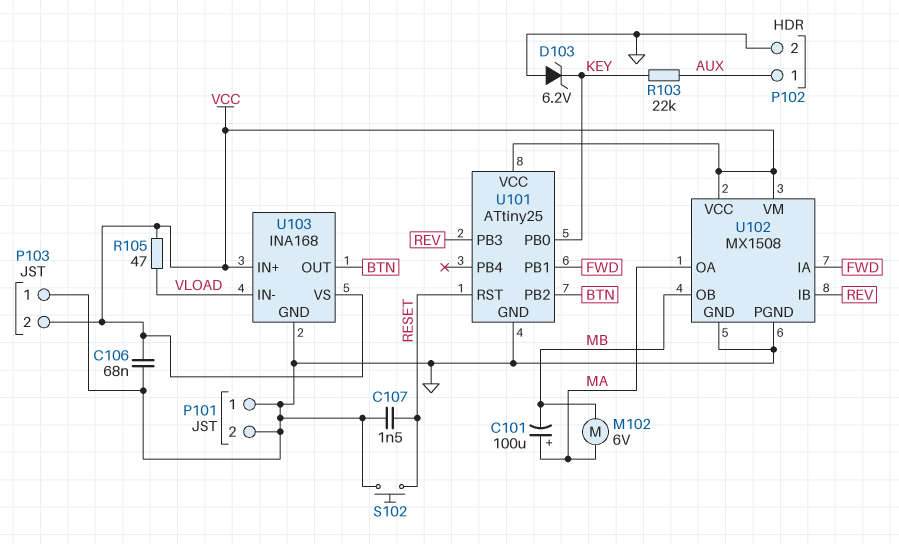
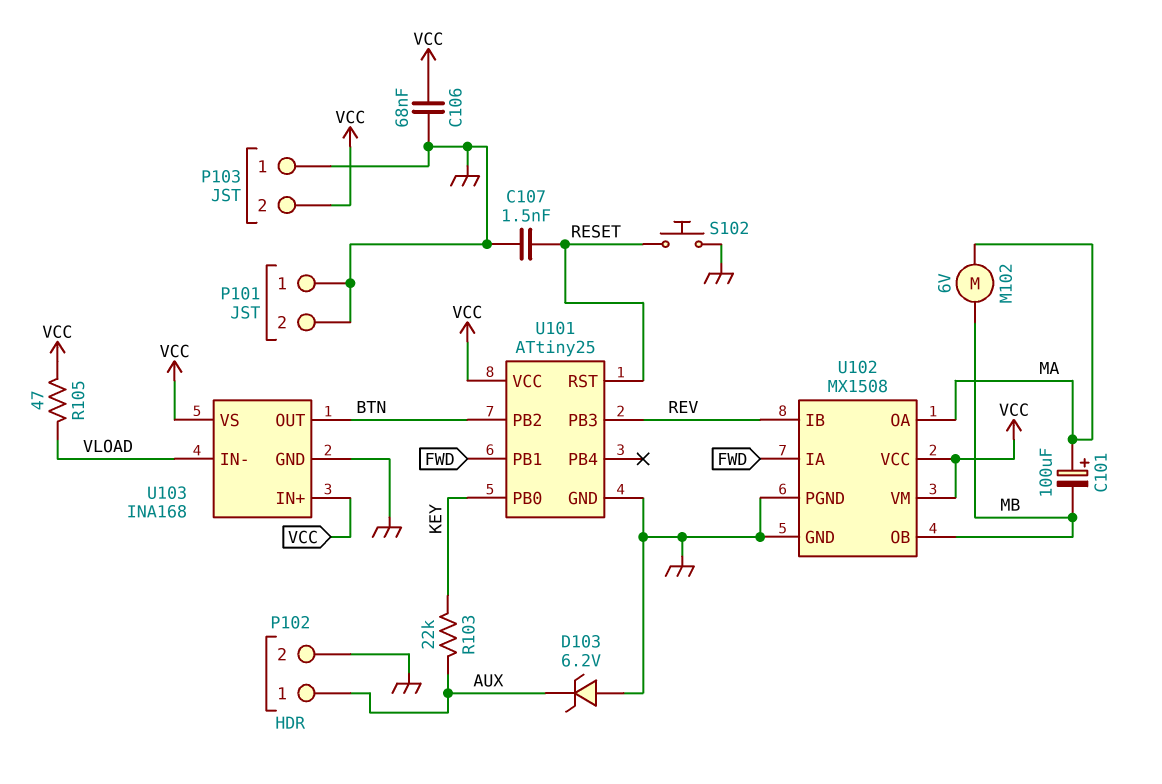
D103: zener 6.2V (A GND, K KEY) -> zener 6.2V (A GND, K AUX)

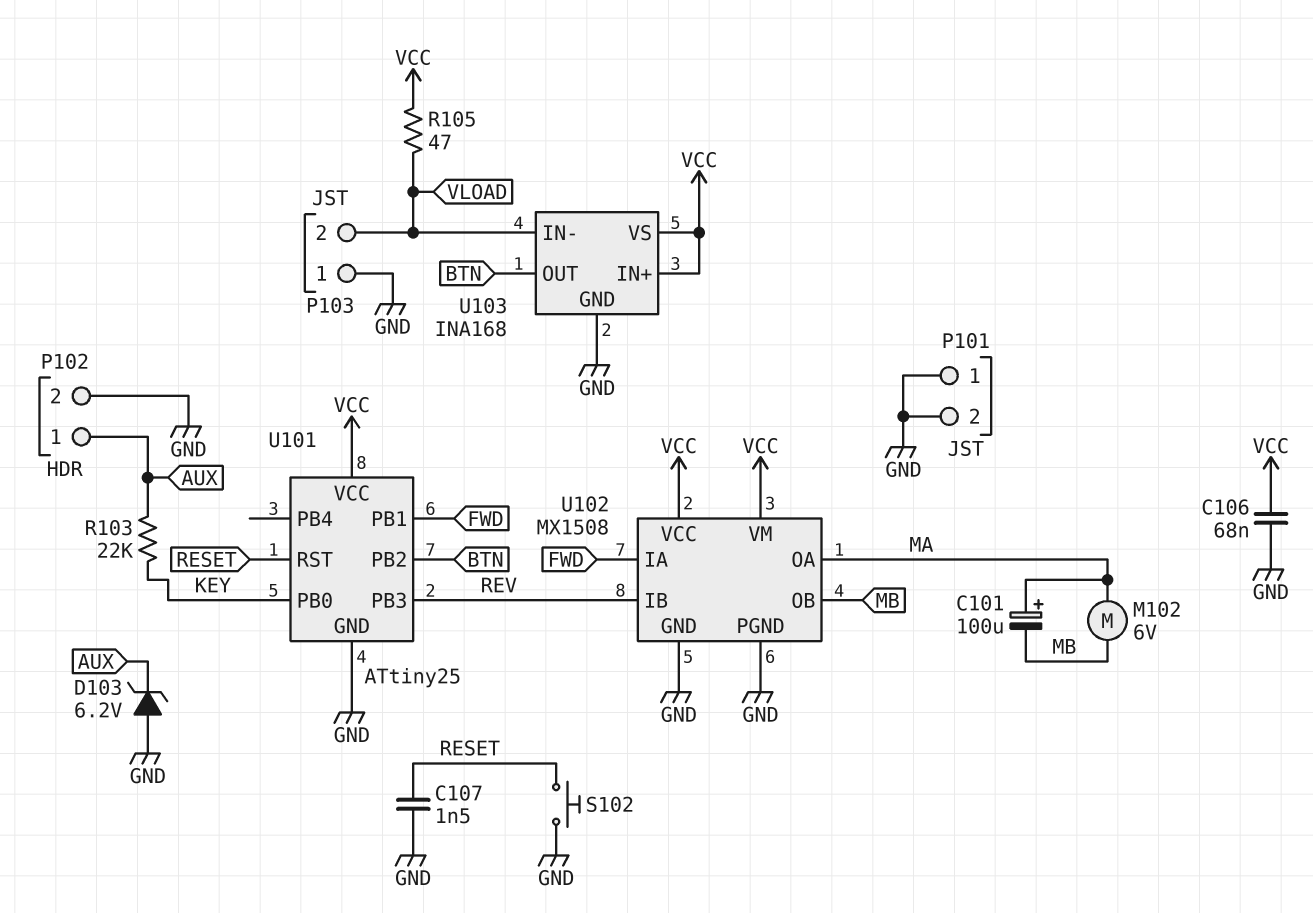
P103 pin 2: VCC -> VLOAD

